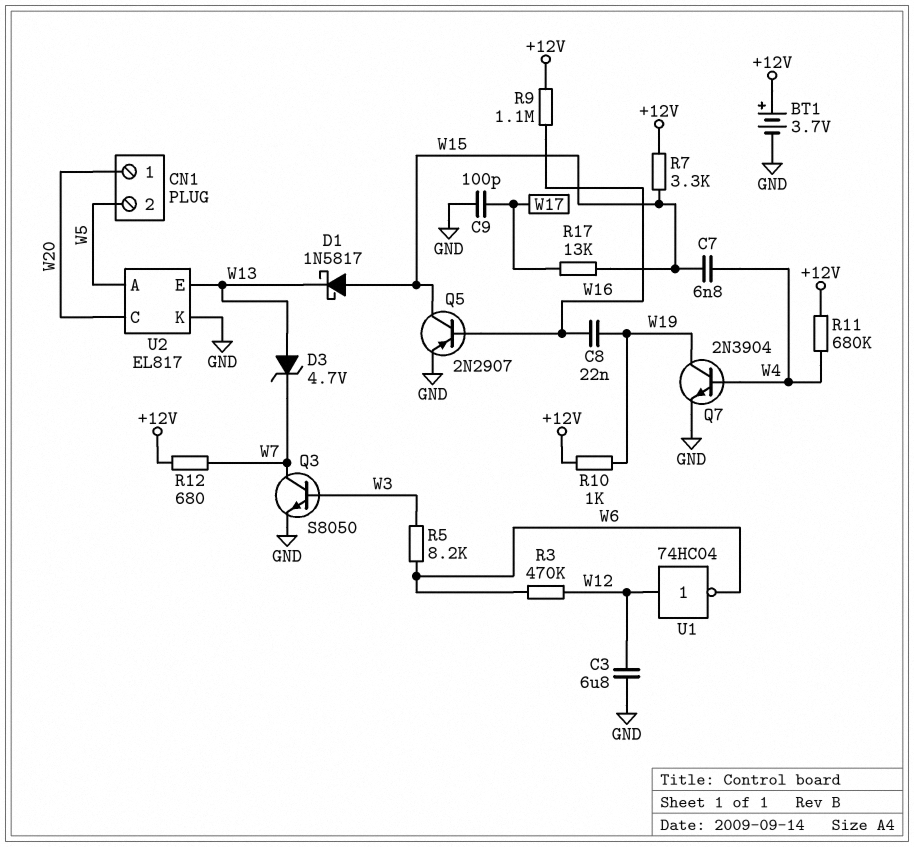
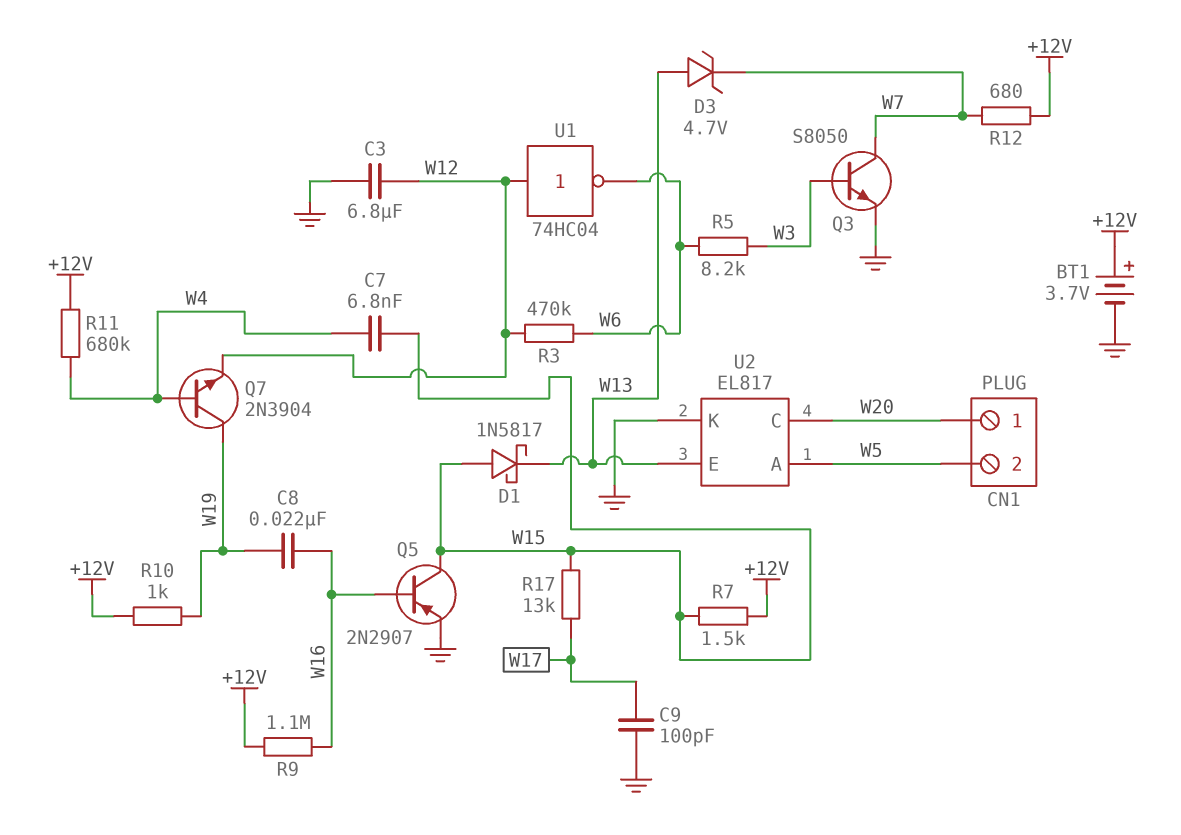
Q7: NPN 2N3904 (B W4, C W19, E GND) -> NPN 2N3904 (B W4, C W19, E W12)
R7: 3.3k (+12V, W15) -> 1.5k (+12V, W15)

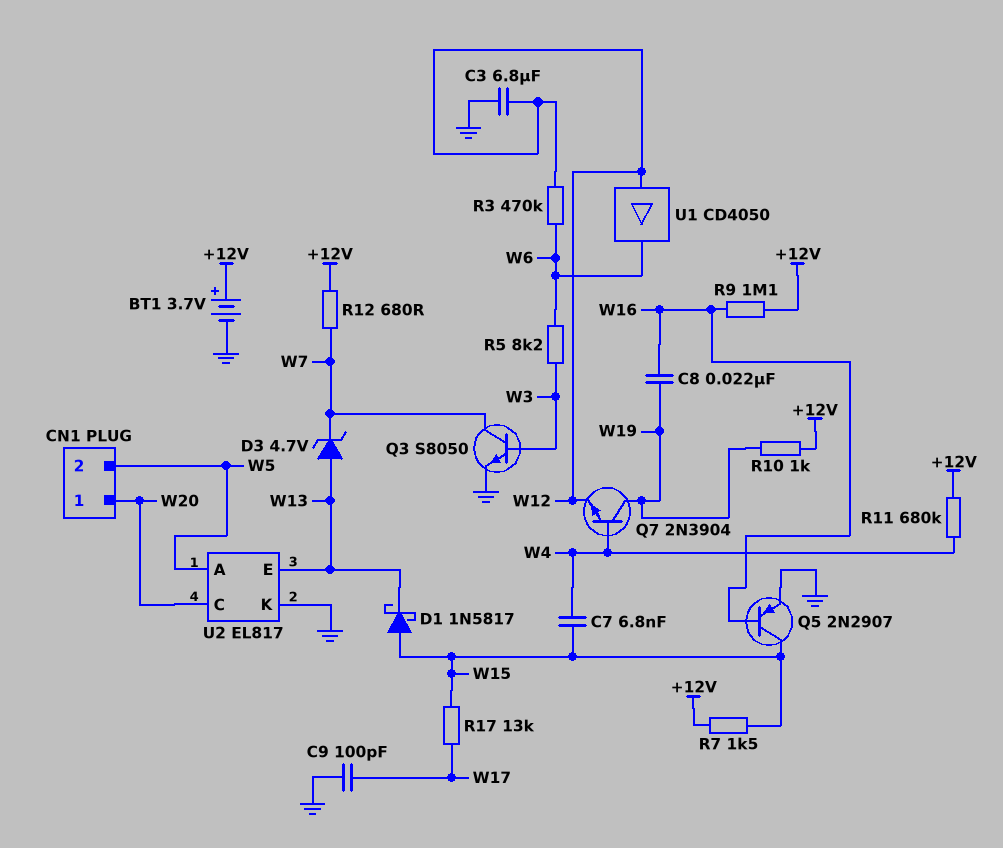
U1: NOT 74HC04 (in W12, out W6) -> buffer CD4050 (in W12, out W6)

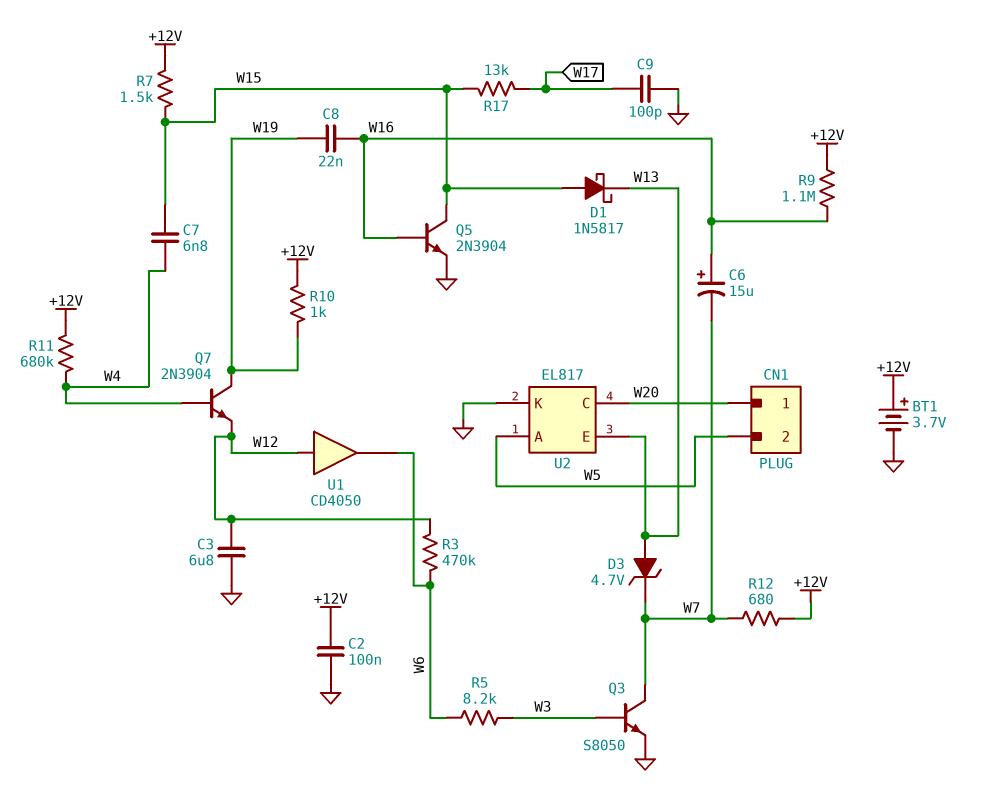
C2: none -> 100nF (+12V, GND)
C6: none -> 15uF (plus W16, minus W7)
Q5: PNP 2N2907 (B W16, C W15, E GND) -> NPN 2N3904 (B W16, C W15, E GND)

